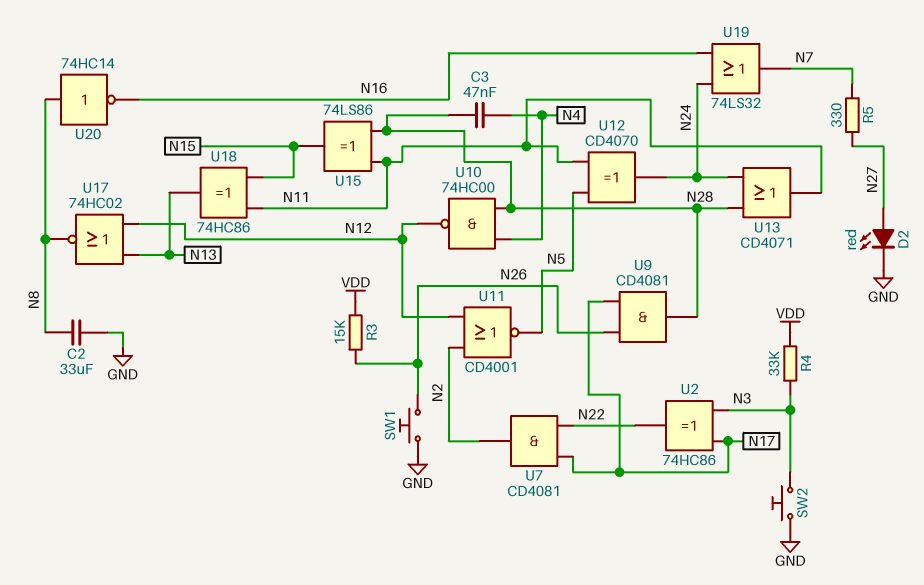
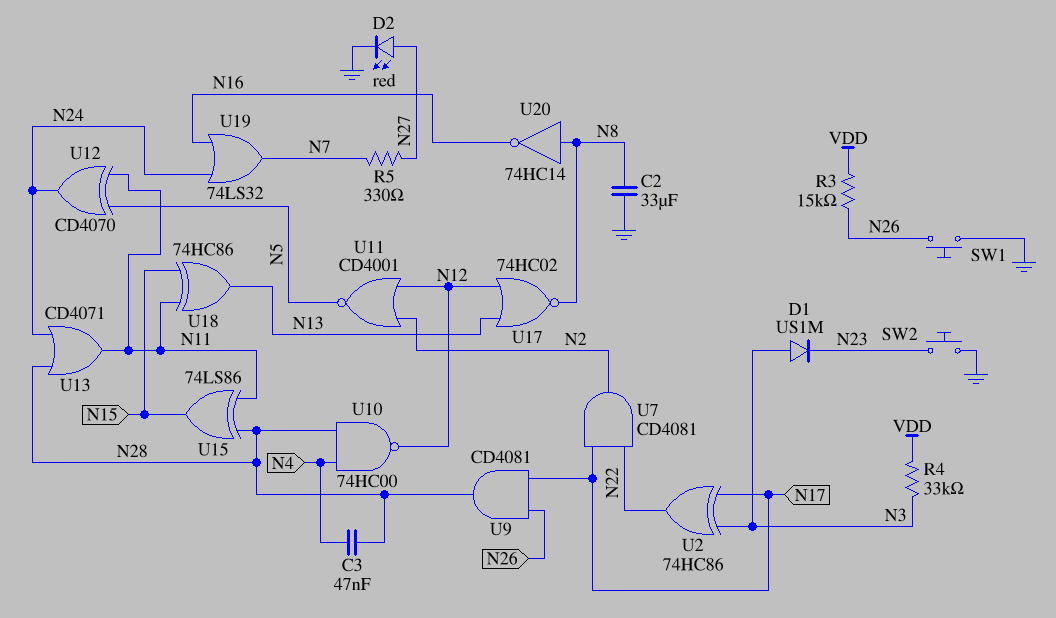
D1: none -> diode US1M (A N3, K N23)
SW2: button (GND, N3) -> button (GND, N23)

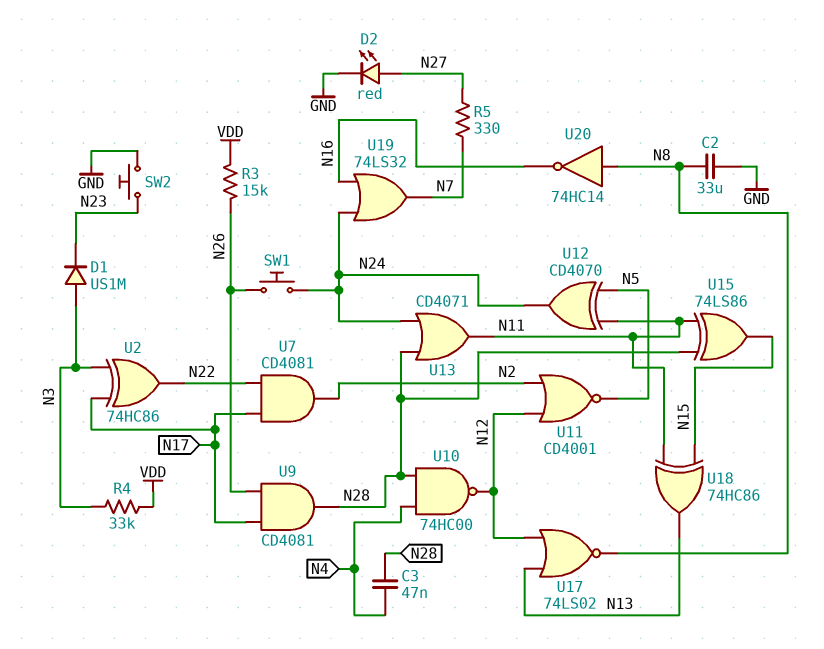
SW1: button (GND, N26) -> button (N24, N26)
U17: NOR 74HC02 (in N12, in N13, out N8) -> NOR 74LS02 (in N12, in N13, out N8)

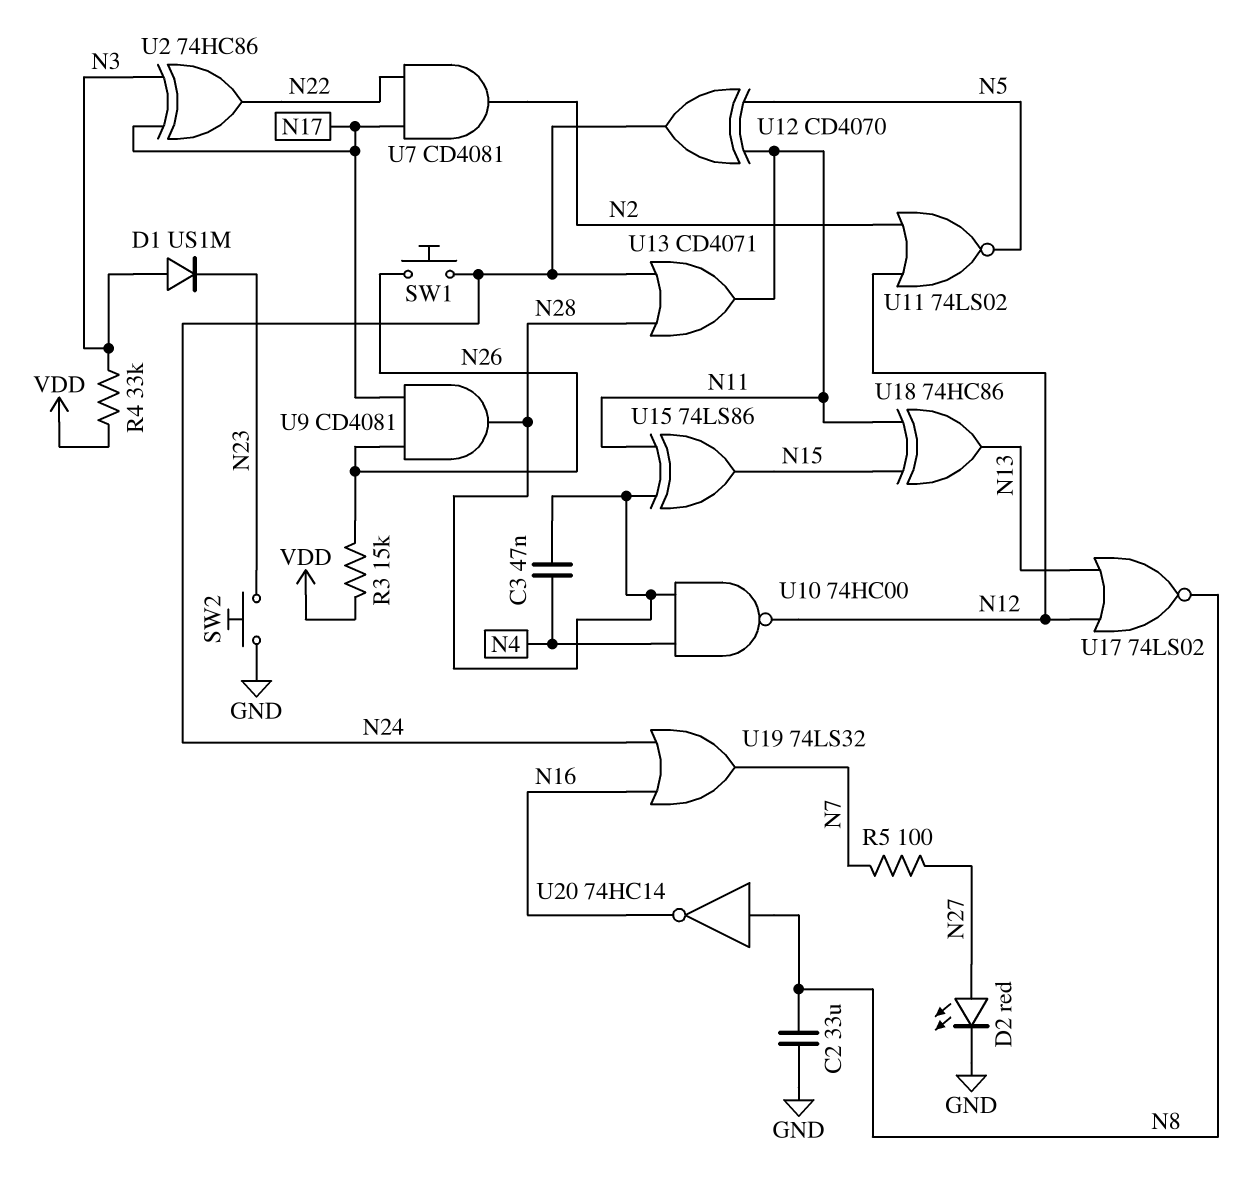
R5: 330 (N7, N27) -> 100 (N7, N27)
U11: NOR CD4001 (in N2, in N12, out N5) -> NOR 74LS02 (in N2, in N12, out N5)

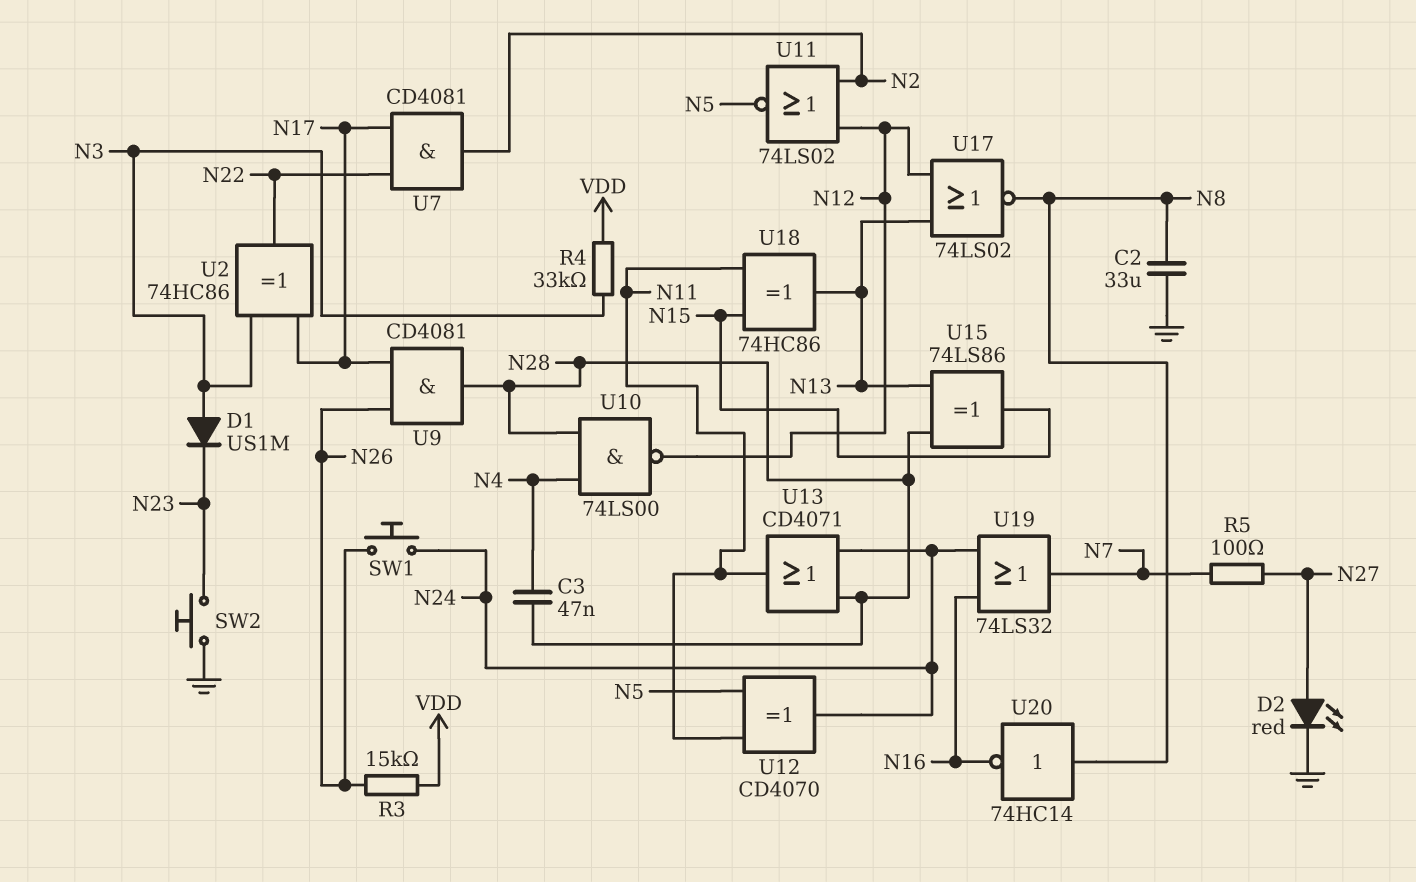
U10: NAND 74HC00 (in N4, in N28, out N12) -> NAND 74LS00 (in N4, in N28, out N12)
U15: XOR 74LS86 (in N11, in N28, out N15) -> XOR 74LS86 (in N13, in N28, out N15)

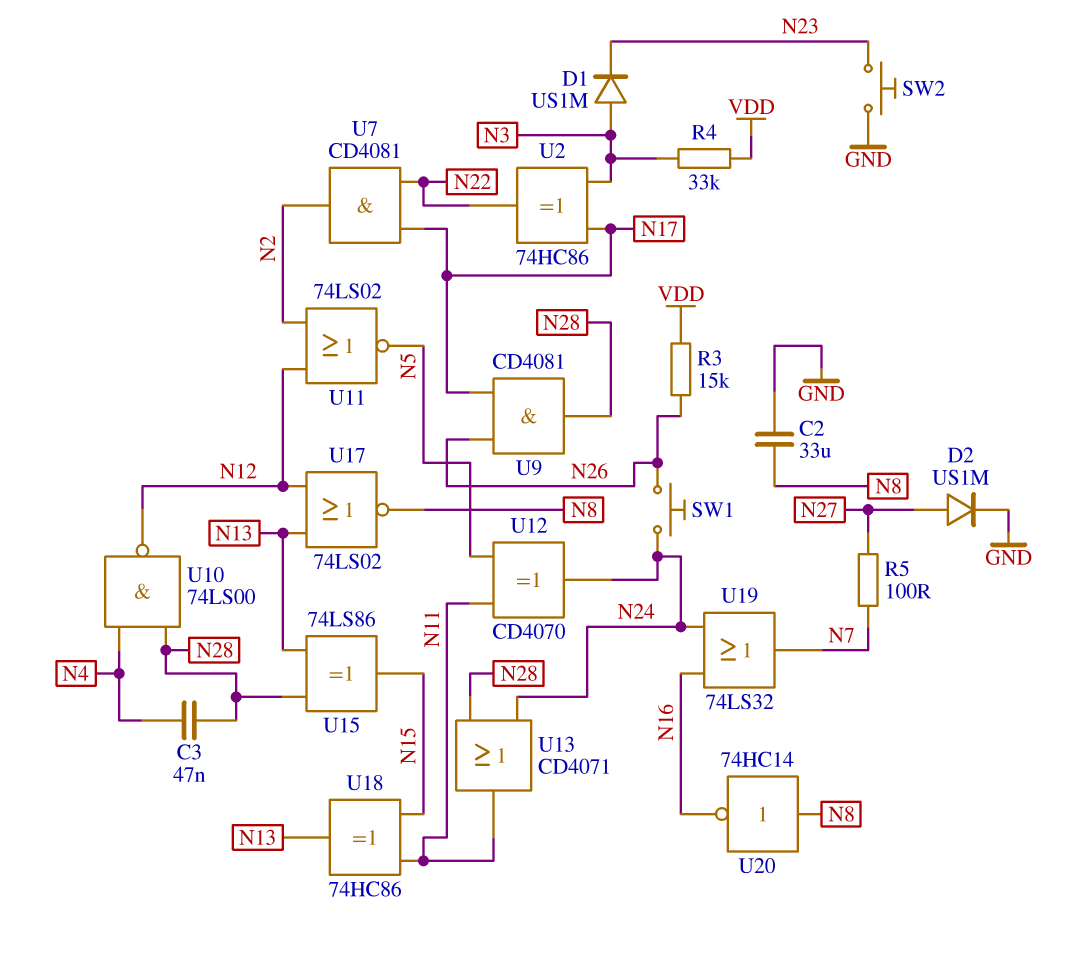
D2: LED red (A N27, K GND) -> diode US1M (A N27, K GND)

